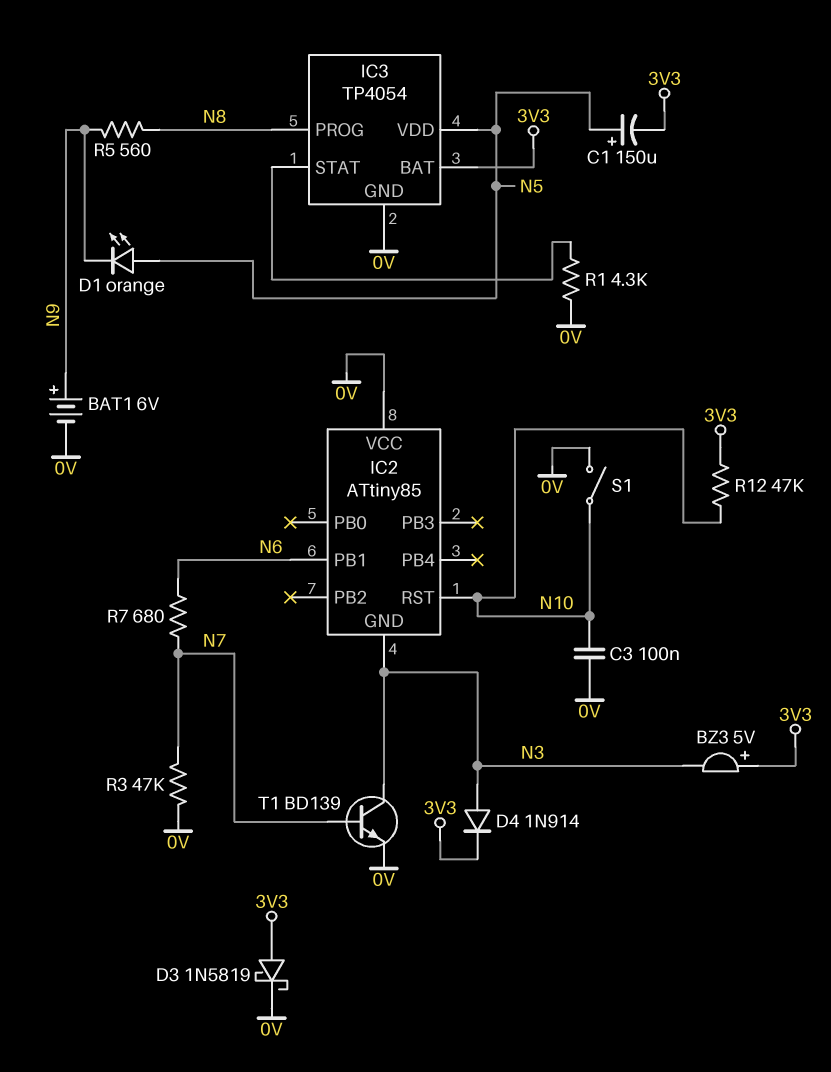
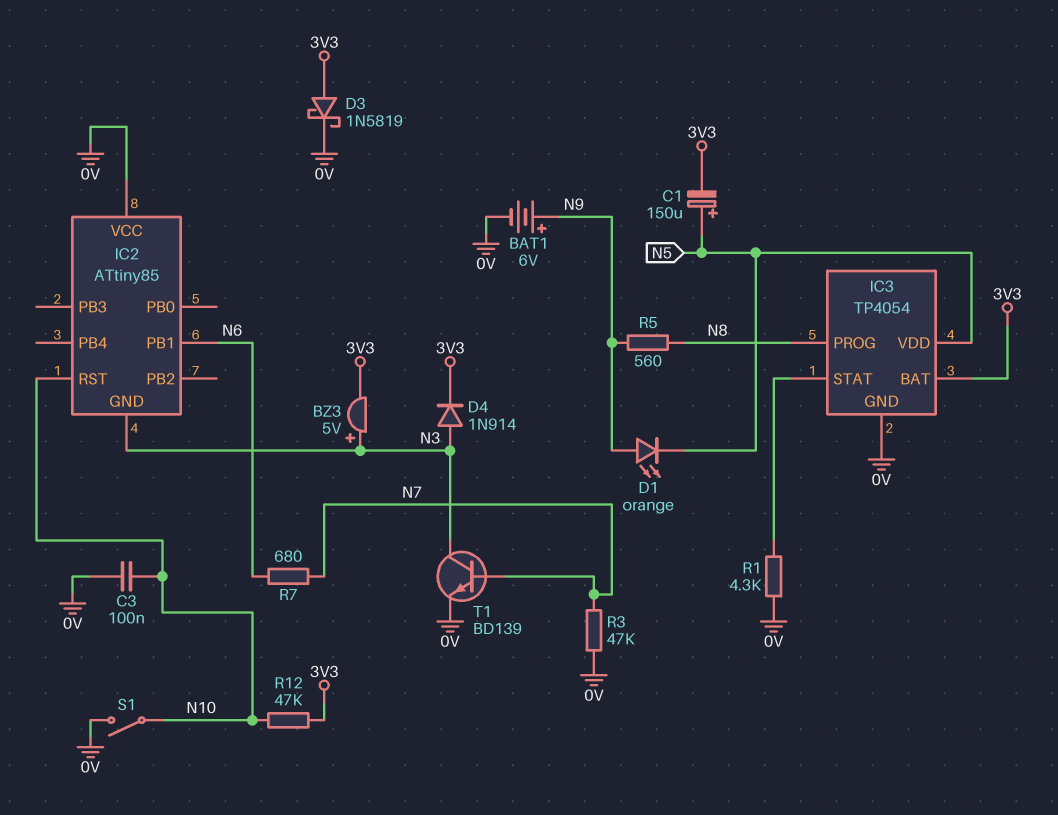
BZ3: buzzer 5V (plus 3V3, minus N3) -> buzzer 5V (plus N3, minus 3V3)
D1: LED orange (A N5, K N9) -> LED orange (A N9, K N5)

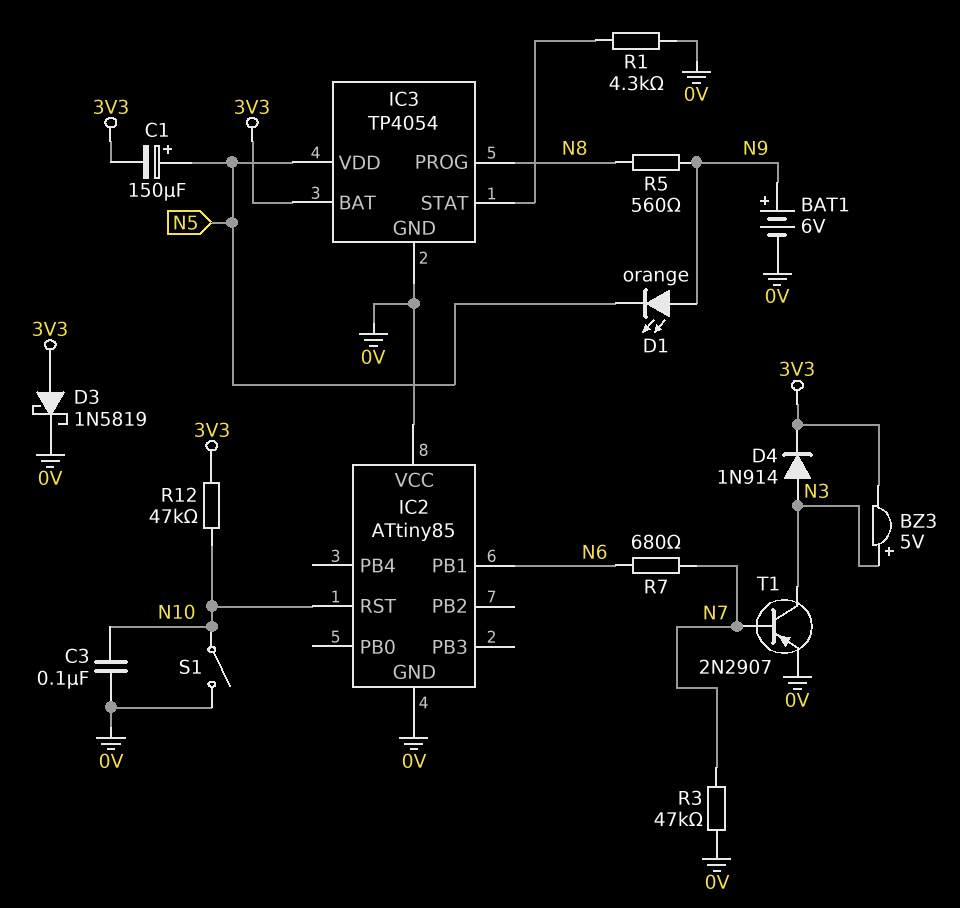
IC2 pin GND: N3 -> 0V
T1: NPN BD139 (B N7, C N3, E 0V) -> PNP 2N2907 (B N7, C N3, E 0V)

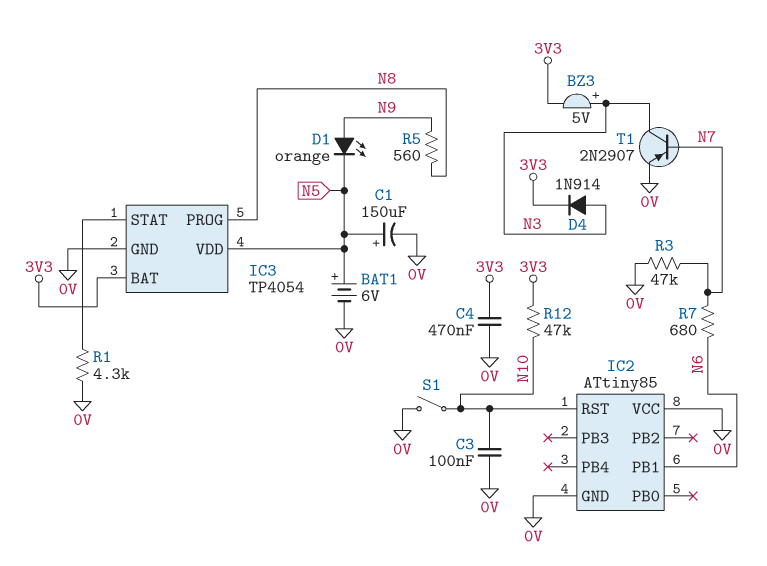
BAT1: 6V (plus N9, minus 0V) -> 6V (plus N5, minus 0V)
C1: 150uF (plus N5, minus 3V3) -> 150uF (plus N5, minus 0V)
C4: none -> 470nF (0V, 3V3)
D3: schottky 1N5819 (A 3V3, K 0V) -> none

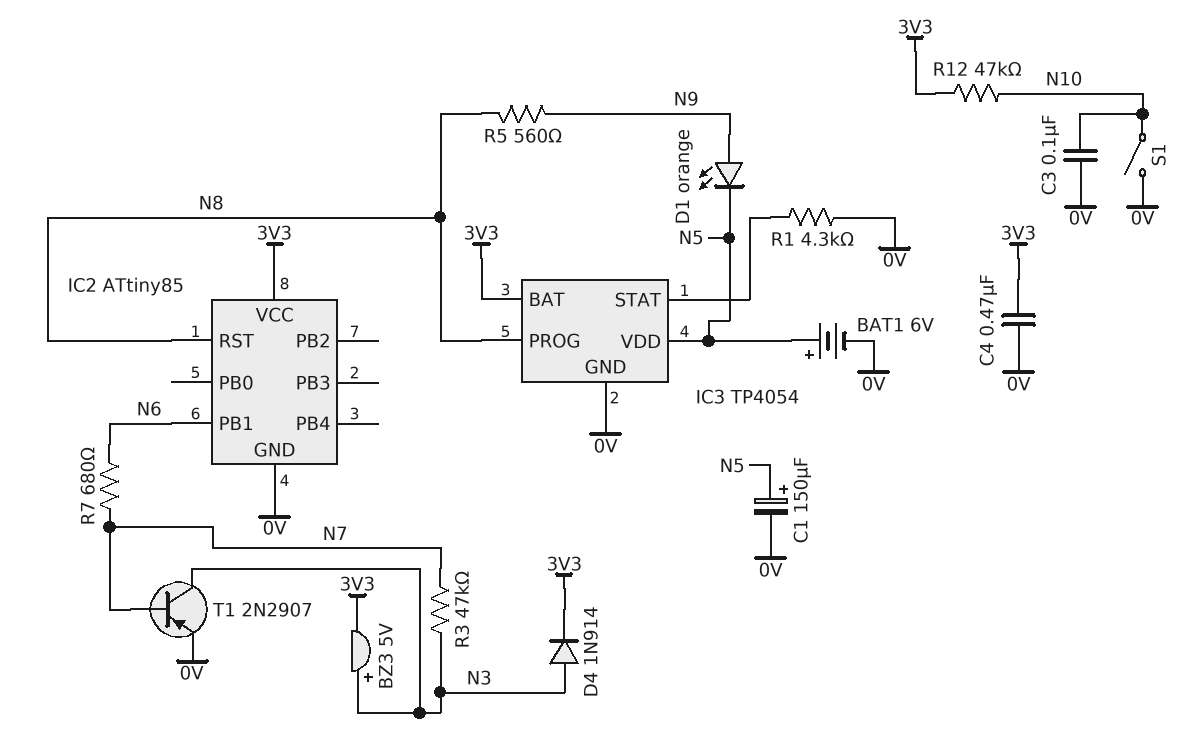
IC2 pin RST: N10 -> N8
IC2 pin VCC: 0V -> 3V3
R3: 47k (0V, N7) -> 47k (N3, N7)

